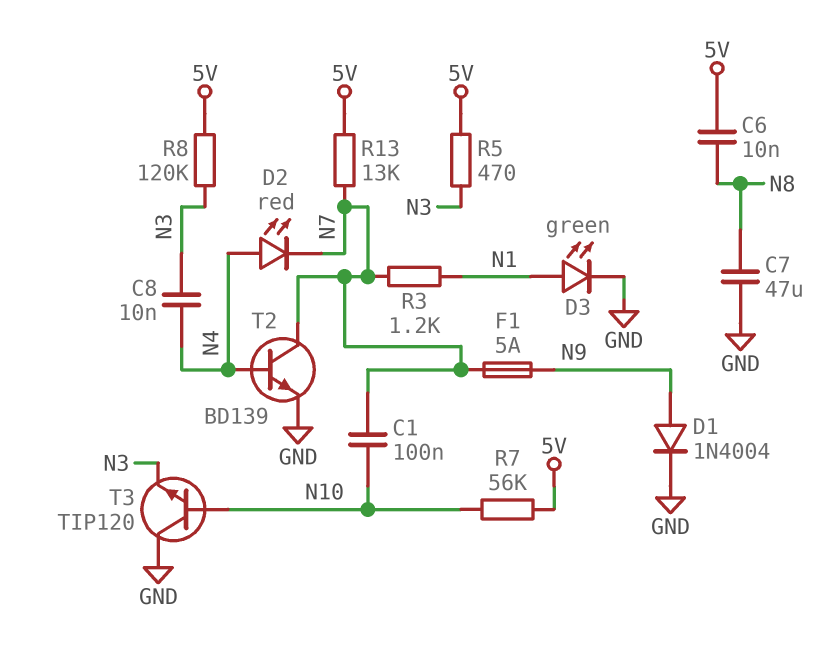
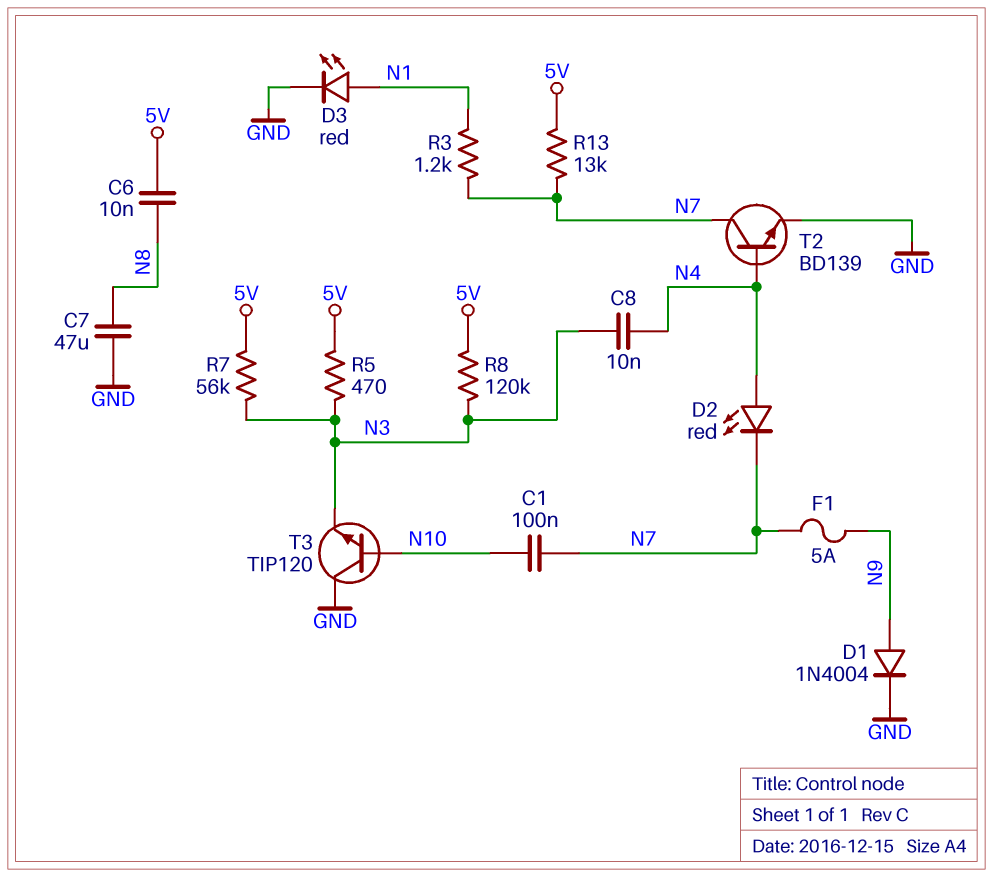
D3: LED green (A N1, K GND) -> LED red (A N1, K GND)
R7: 56k (5V, N10) -> 56k (5V, N3)

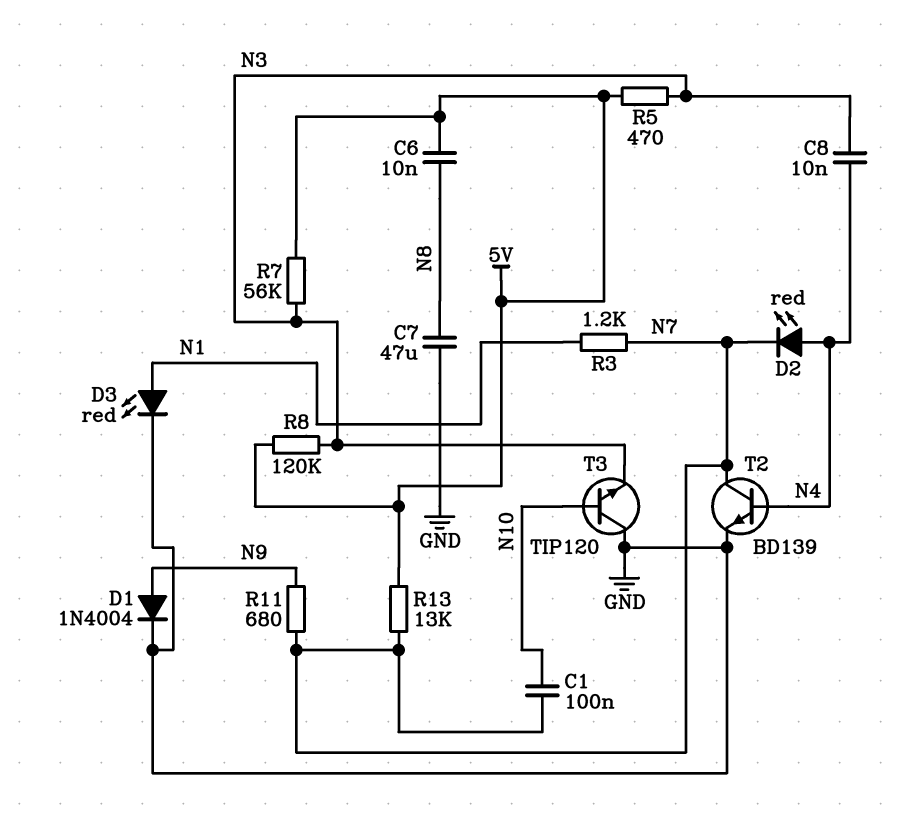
F1: 5A (N7, N9) -> none
R11: none -> 680 (N7, N9)

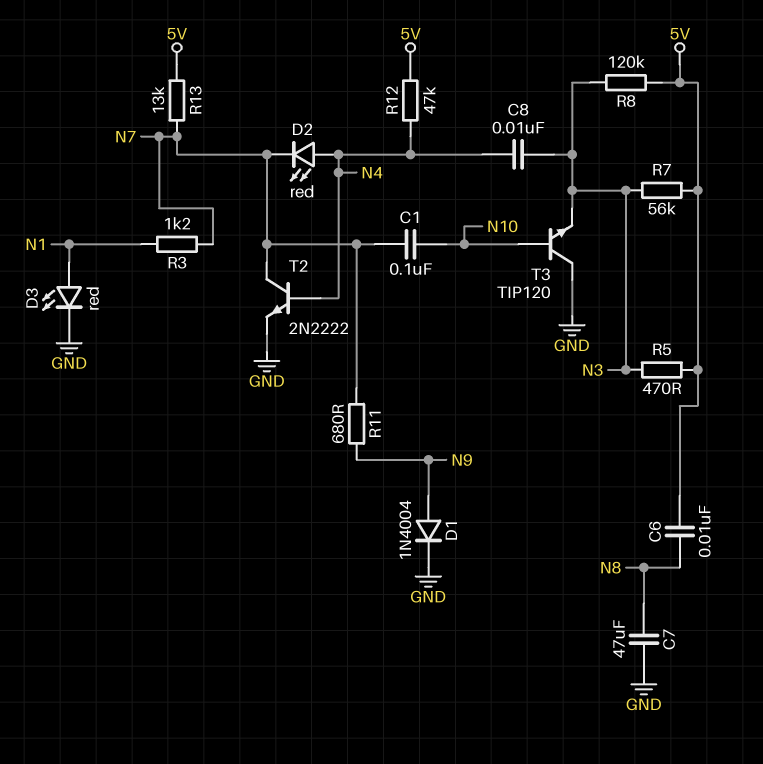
R12: none -> 47k (5V, N4)
T2: NPN BD139 (B N4, C N7, E GND) -> NPN 2N2222 (B N4, C N7, E GND)

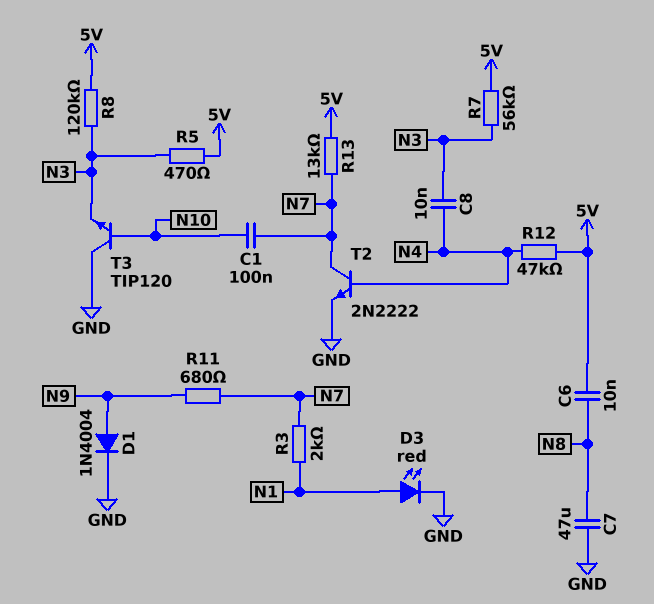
D2: LED red (A N4, K N7) -> none
R3: 1.2k (N1, N7) -> 2k (N1, N7)

